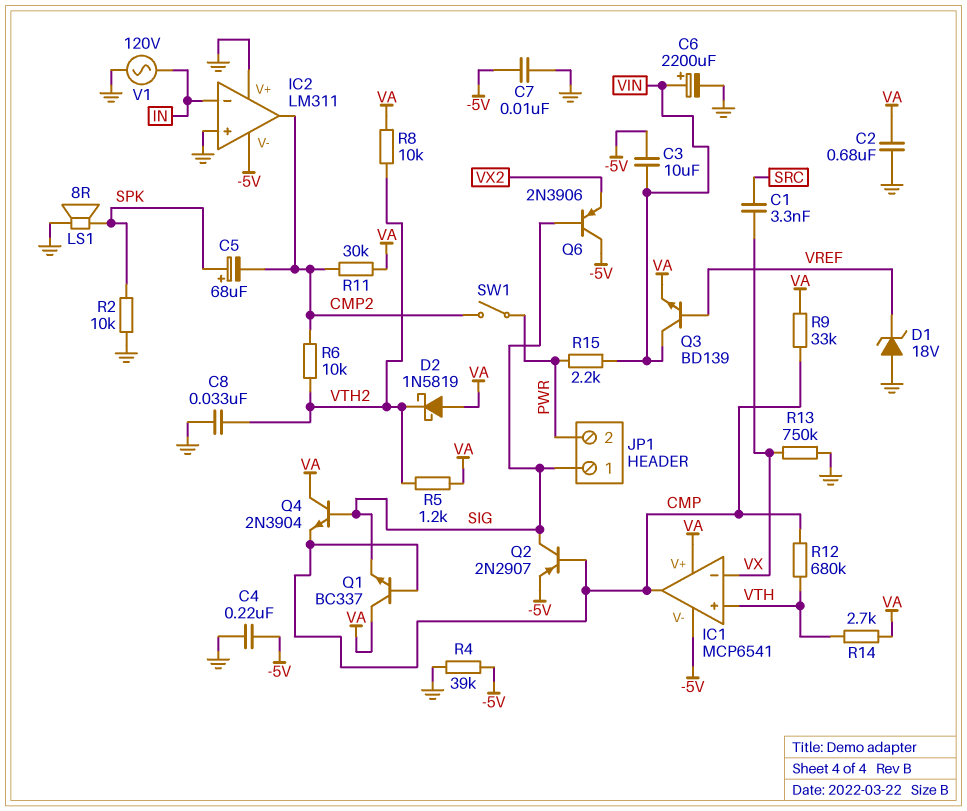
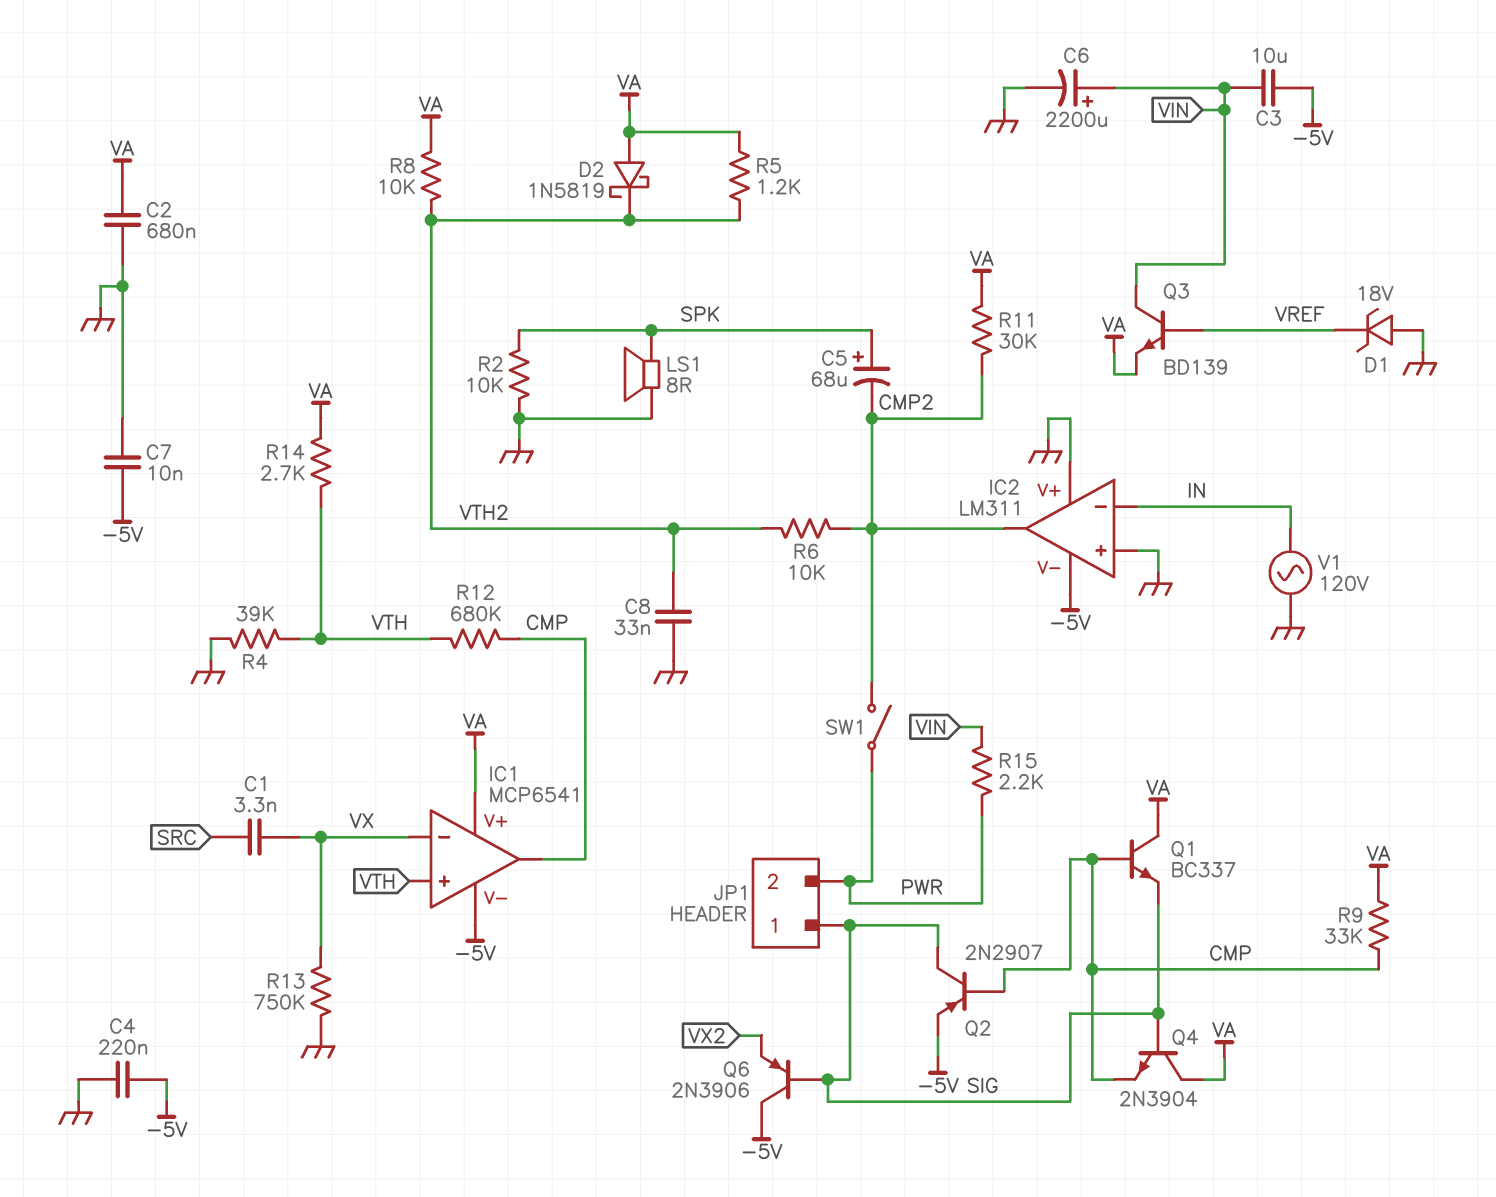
R4: 39k (-5V, GND) -> 39k (GND, VTH)

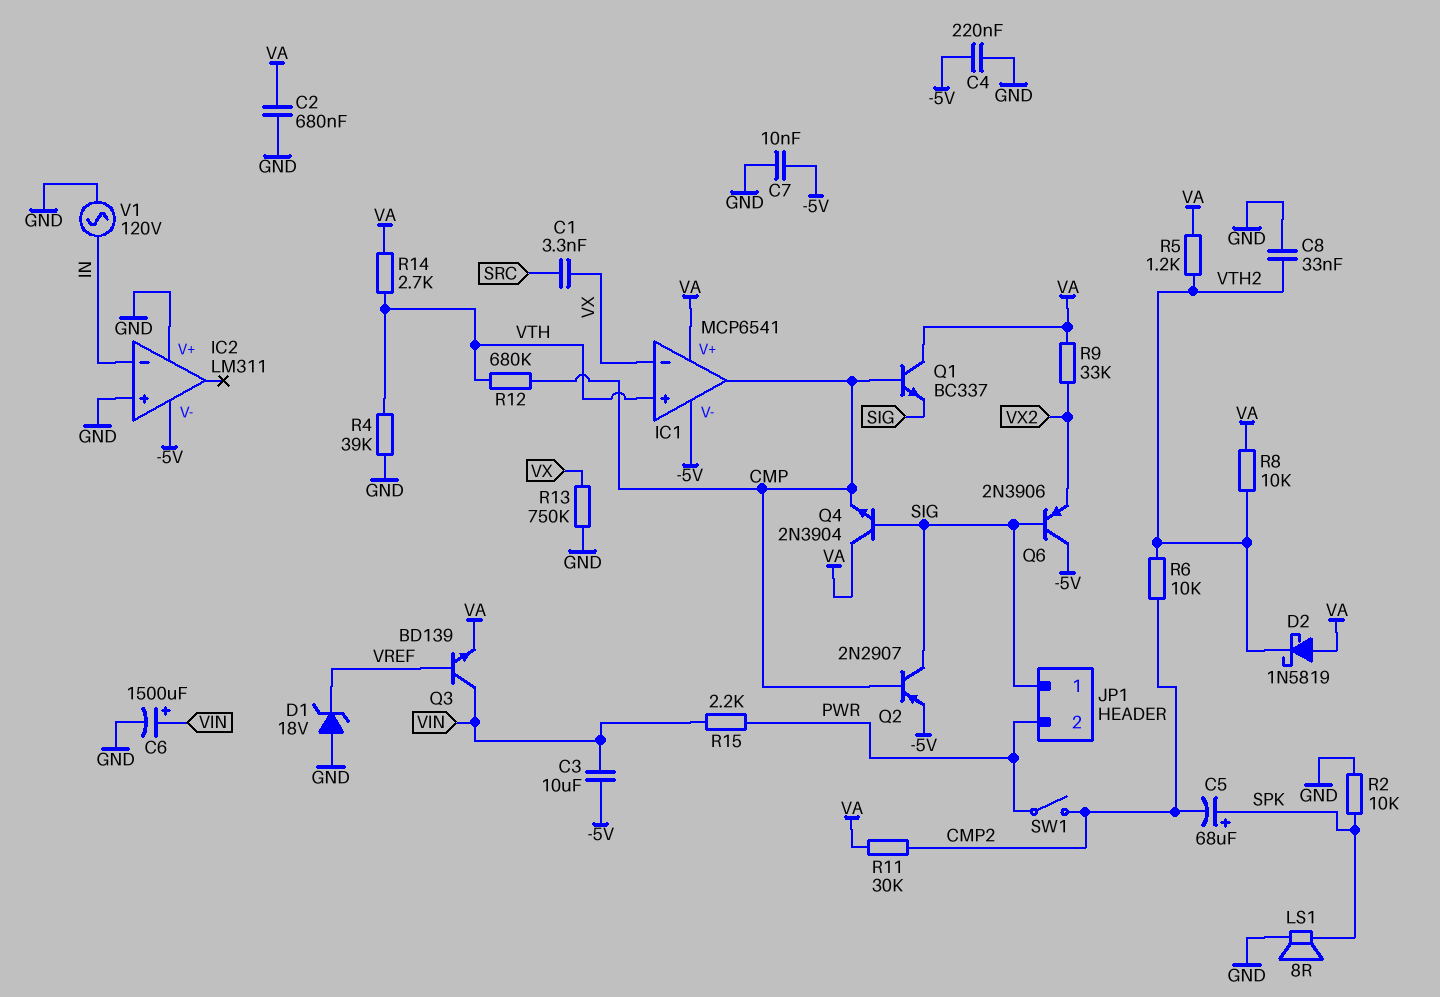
C6: 2200uF (plus VIN, minus GND) -> 1500uF (plus VIN, minus GND)
IC2 pin out: CMP2 -> none
R9: 33k (CMP, VA) -> 33k (VA, VX2)

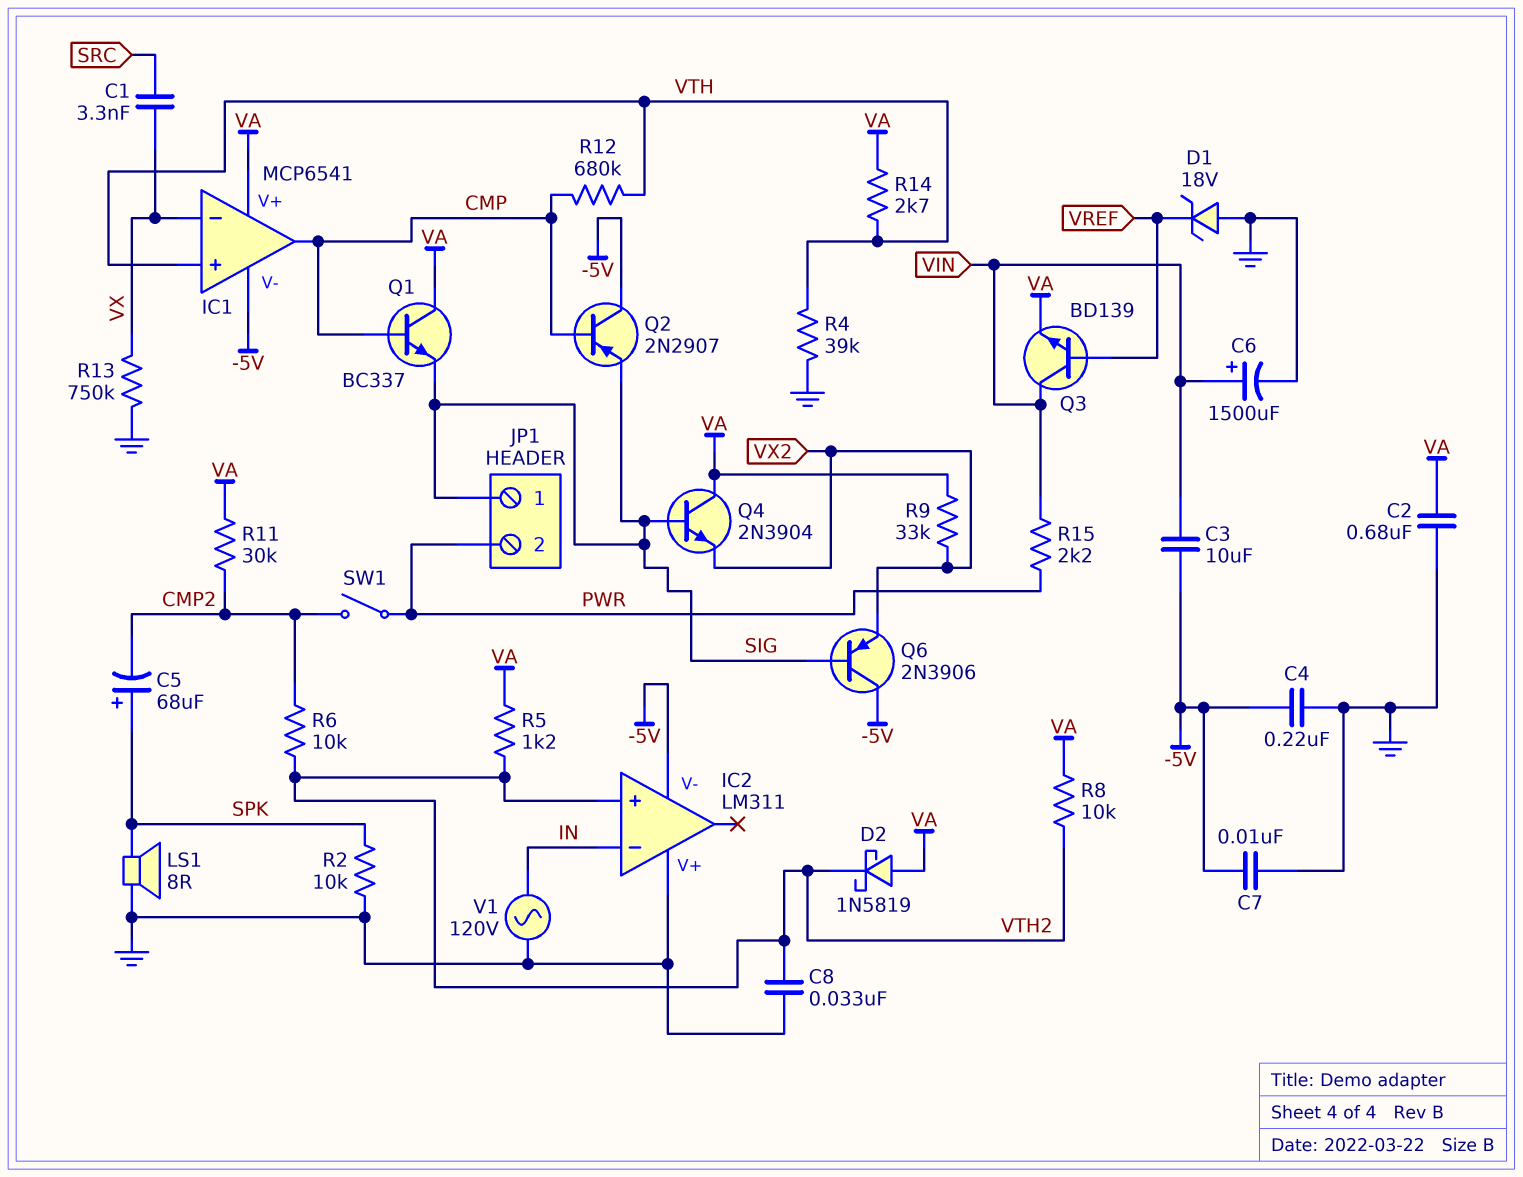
IC2 pin in+: GND -> VTH2
Q2: PNP 2N2907 (B CMP, C SIG, E -5V) -> PNP 2N2907 (B CMP, C -5V, E SIG)
Q4: NPN 2N3904 (B SIG, C VA, E CMP) -> NPN 2N3904 (B SIG, C VA, E VX2)

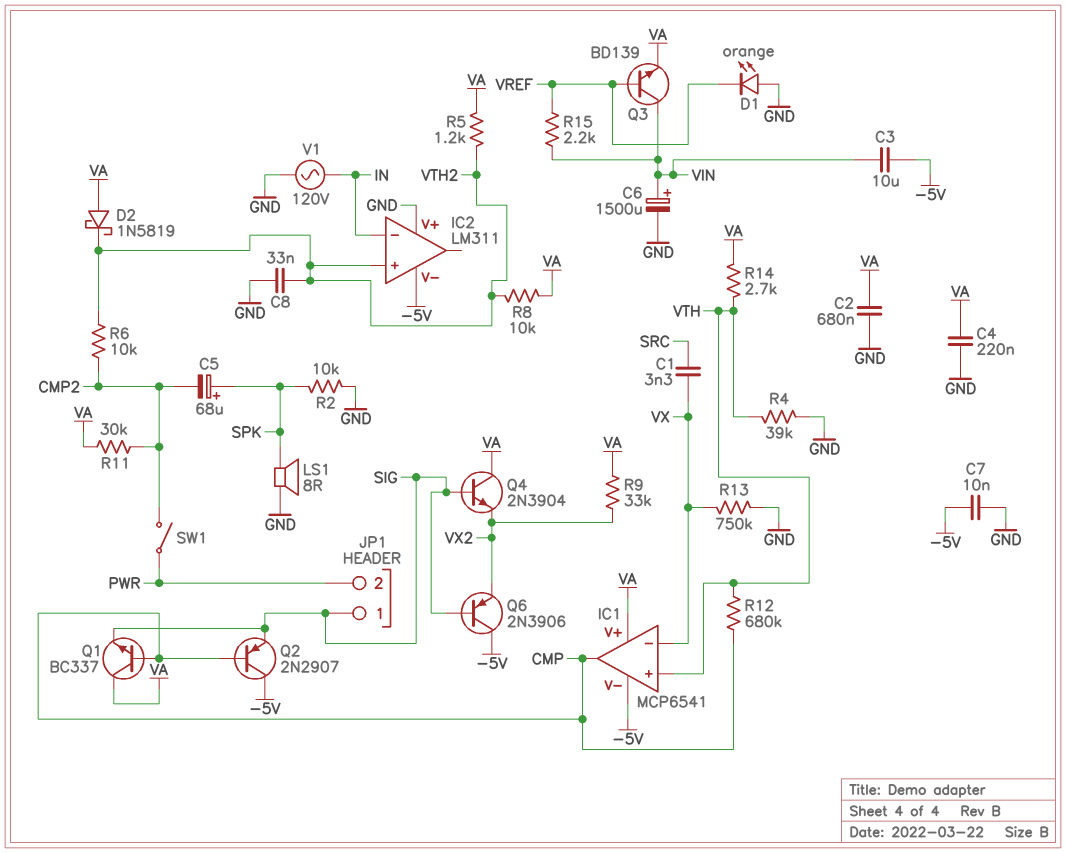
C4: 220nF (-5V, GND) -> 220nF (GND, VA)
D1: zener 18V (A GND, K VREF) -> LED orange (A GND, K VREF)
R15: 2.2k (PWR, VIN) -> 2.2k (VIN, VREF)

